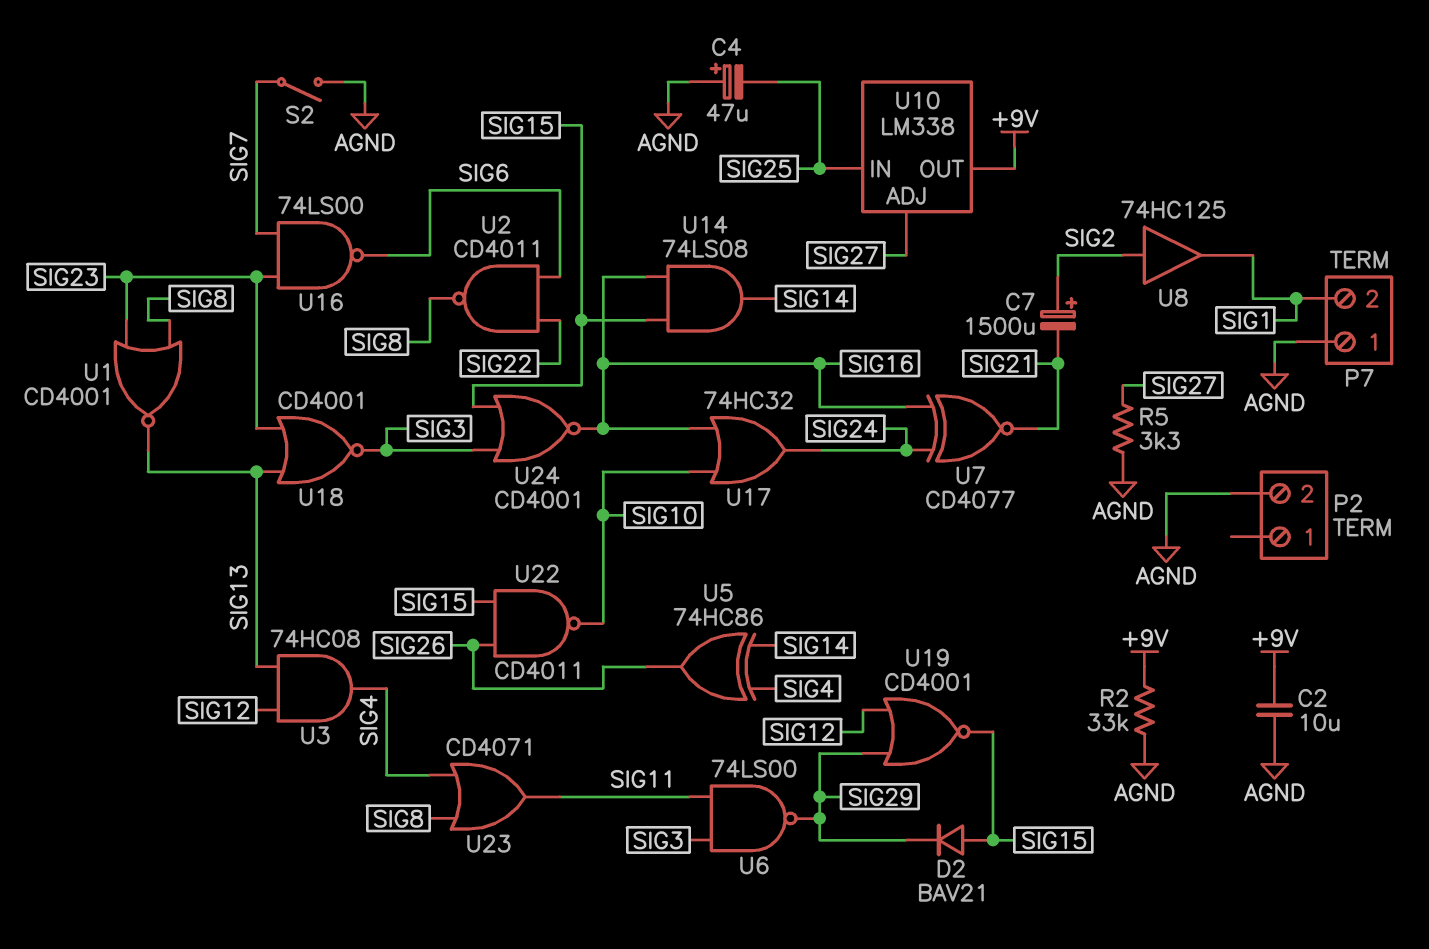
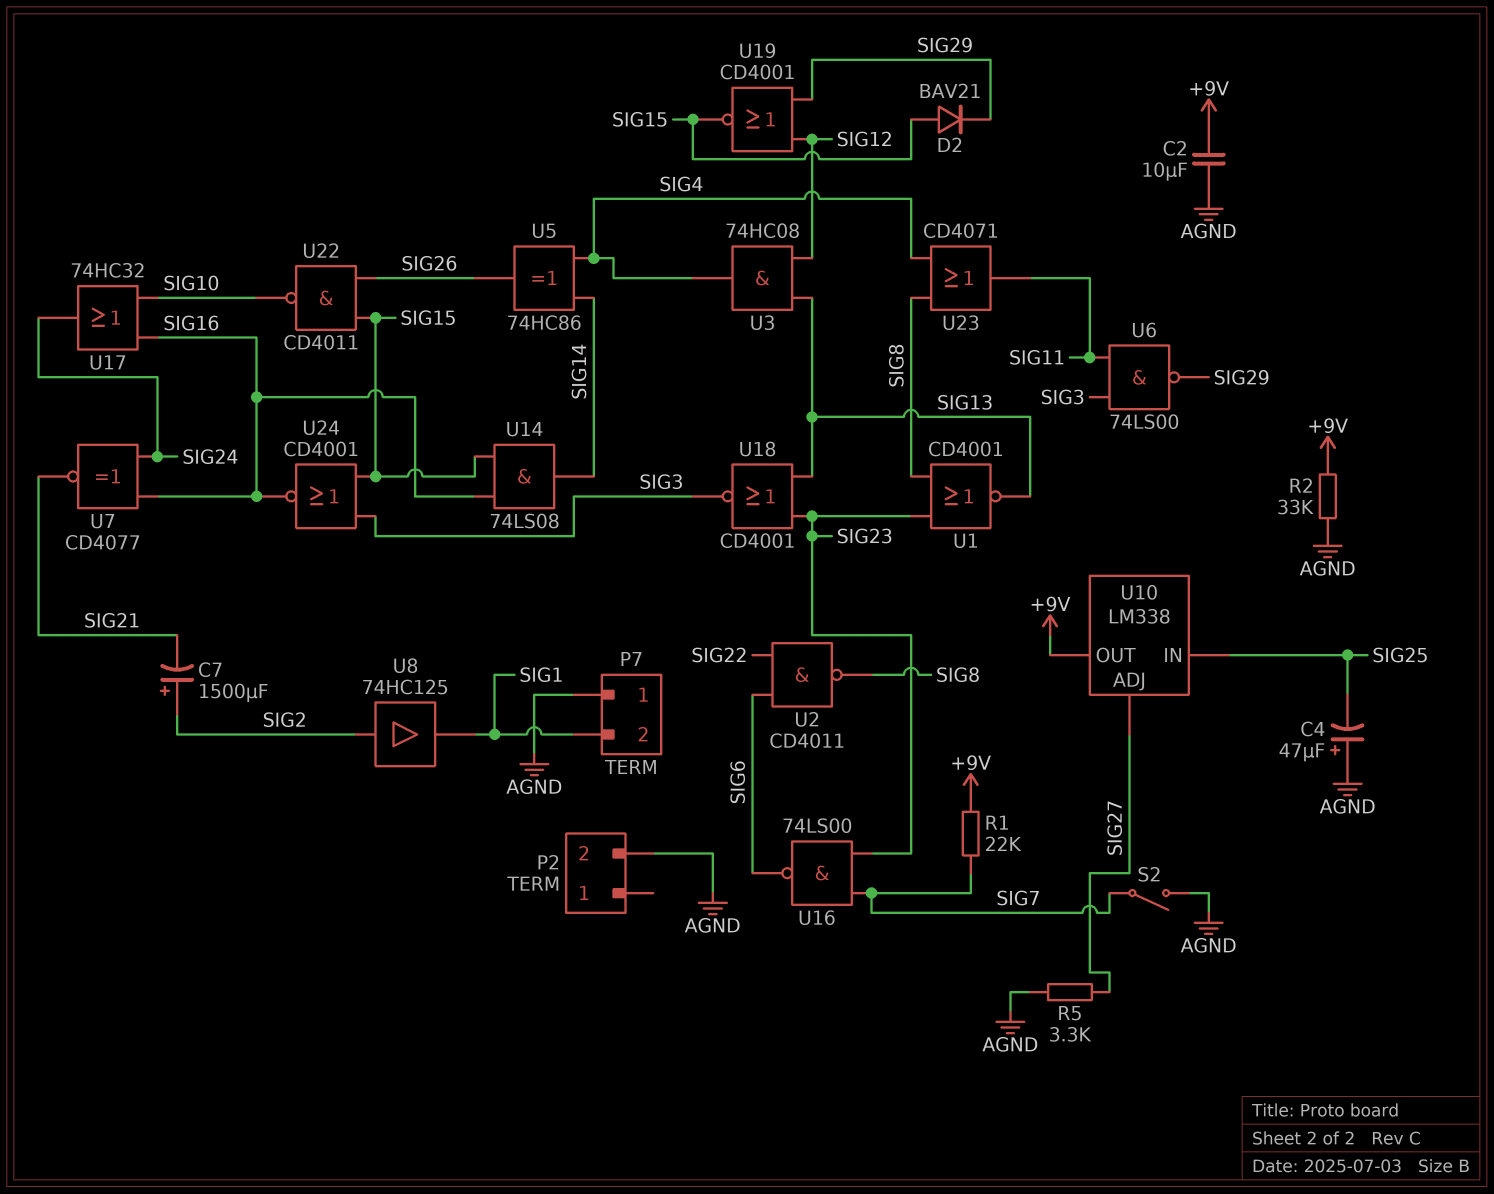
R1: none -> 22k (+9V, SIG7)

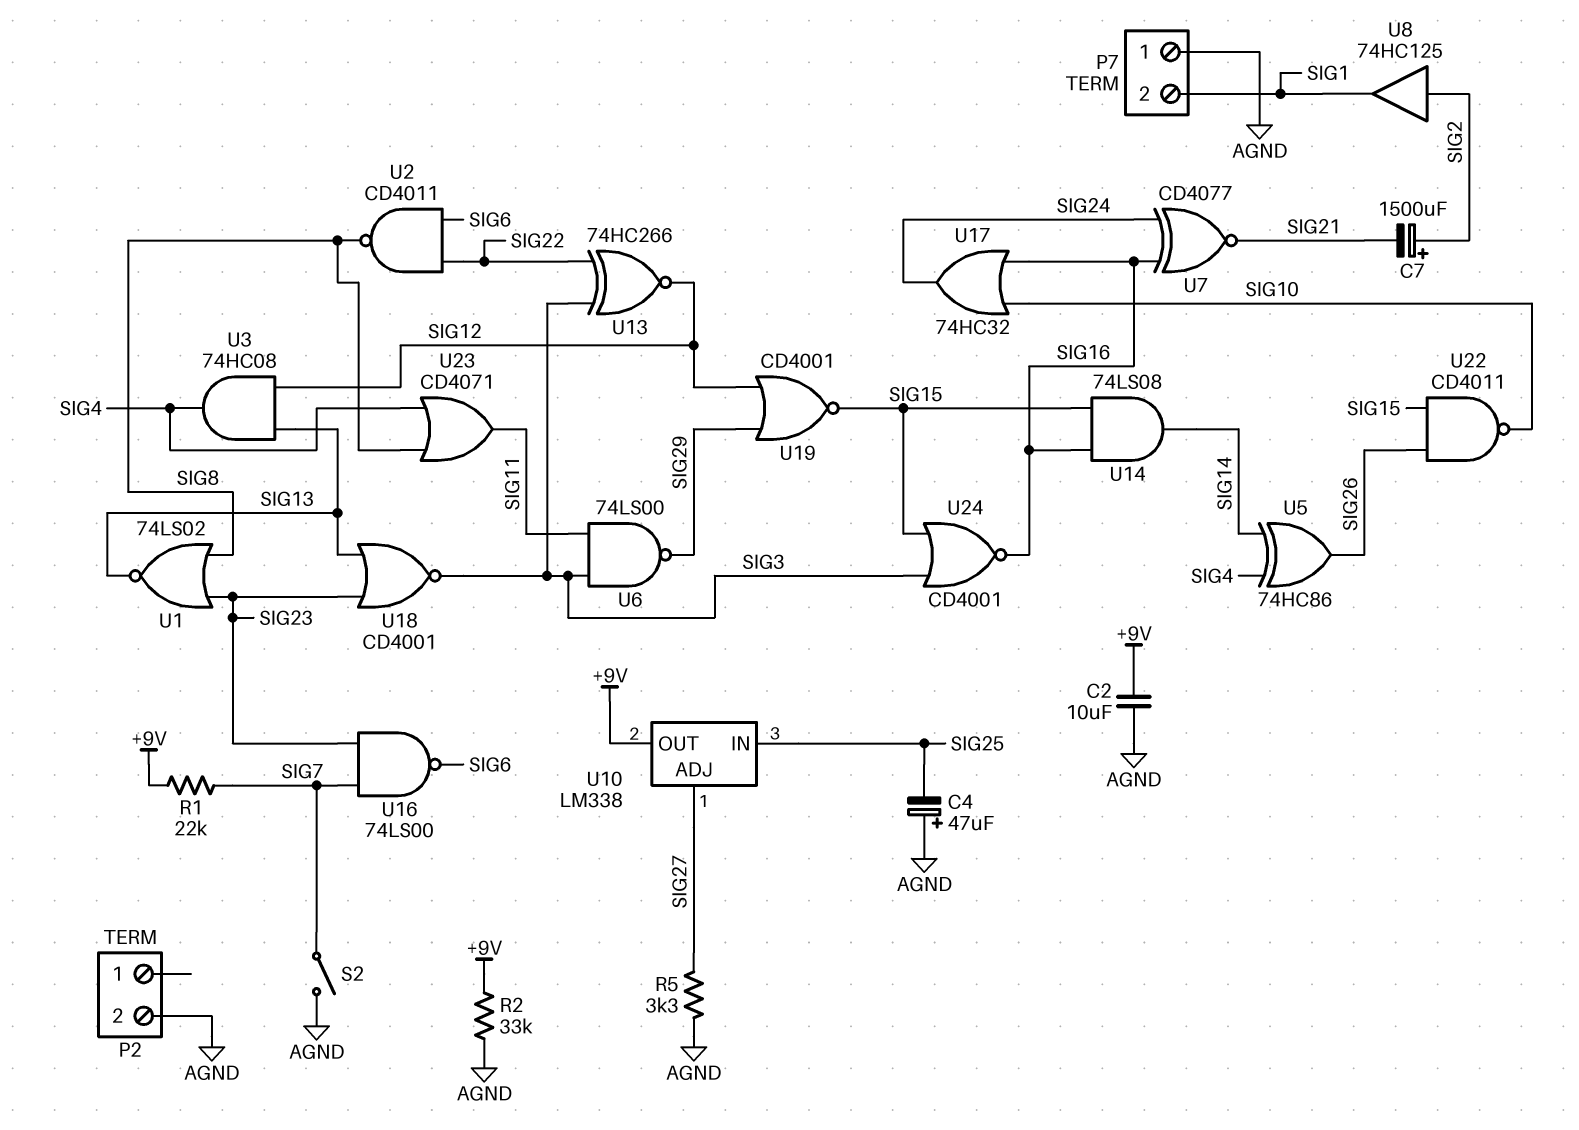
D2: diode BAV21 (A SIG15, K SIG29) -> none
U1: NOR CD4001 (in SIG8, in SIG23, out SIG13) -> NOR 74LS02 (in SIG8, in SIG23, out SIG13)
U13: none -> XNOR 74HC266 (in SIG3, in SIG22, out SIG12)

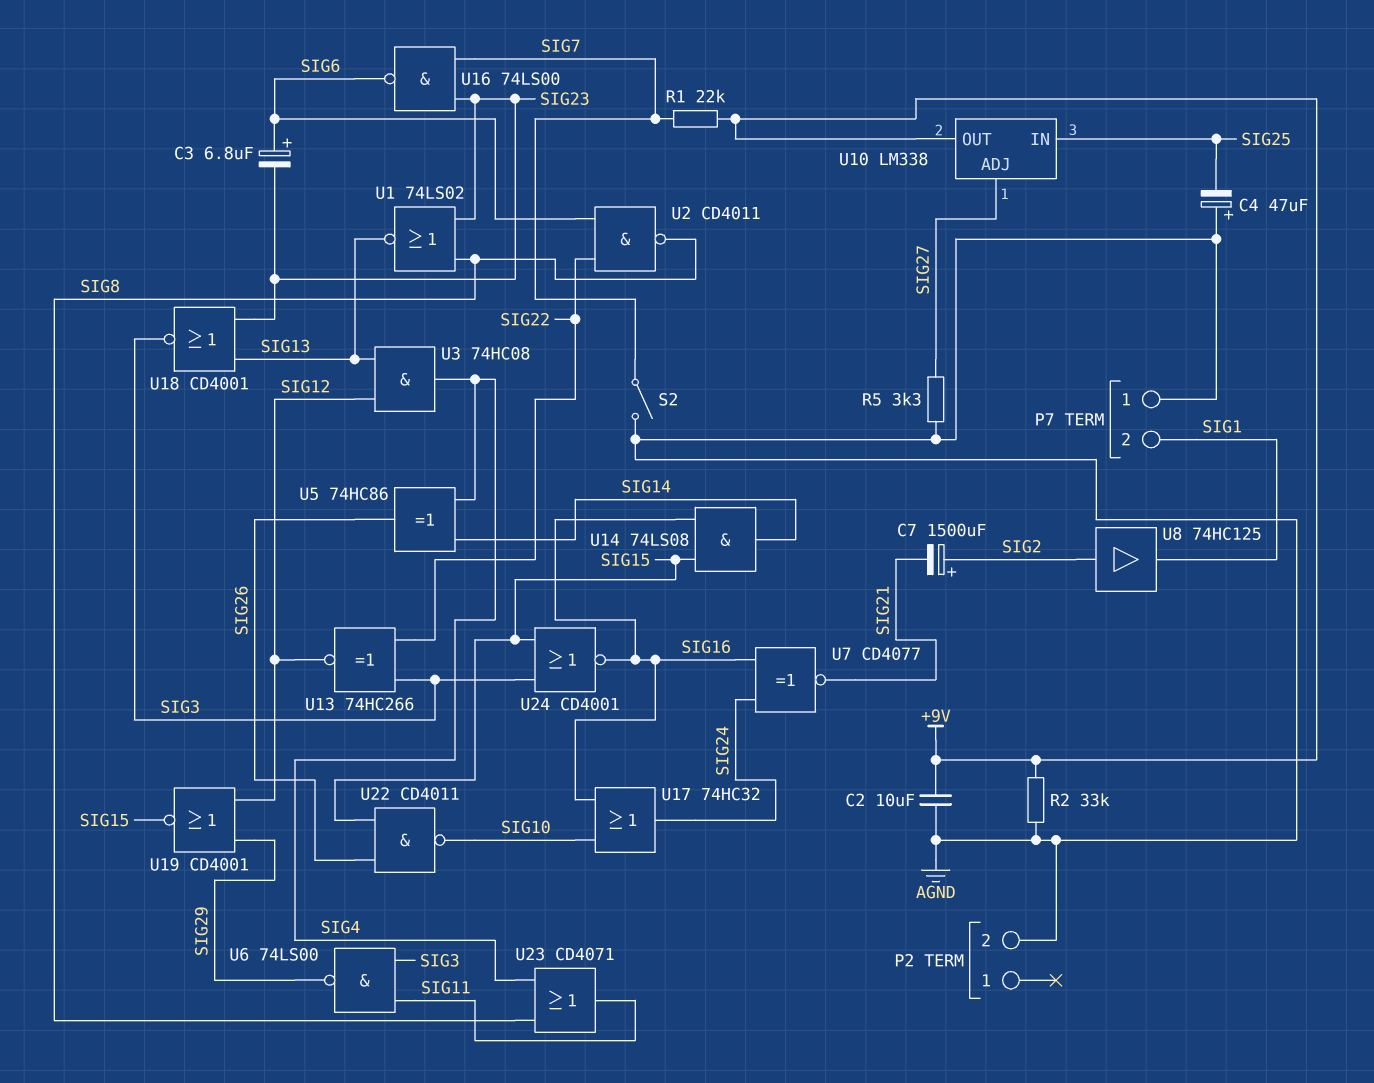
C3: none -> 6.8uF (plus SIG6, minus SIG23)

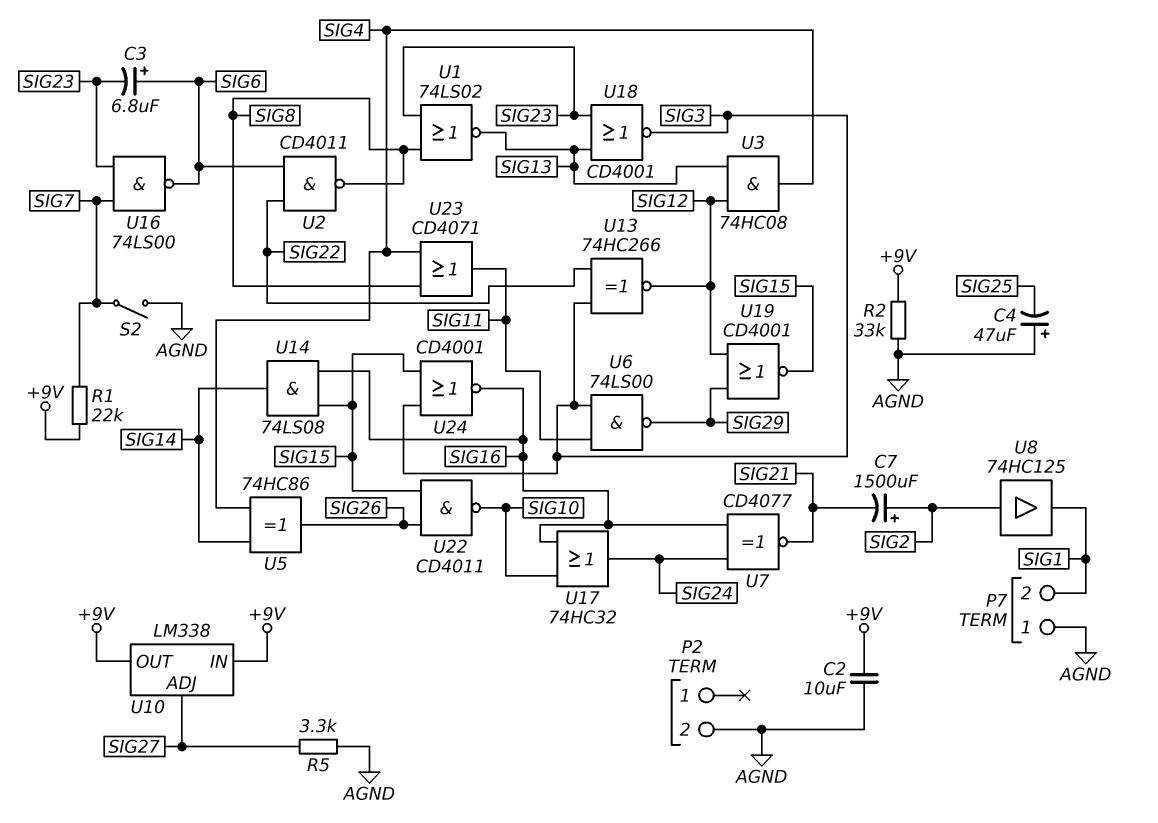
U10 pin IN: SIG25 -> +9V

